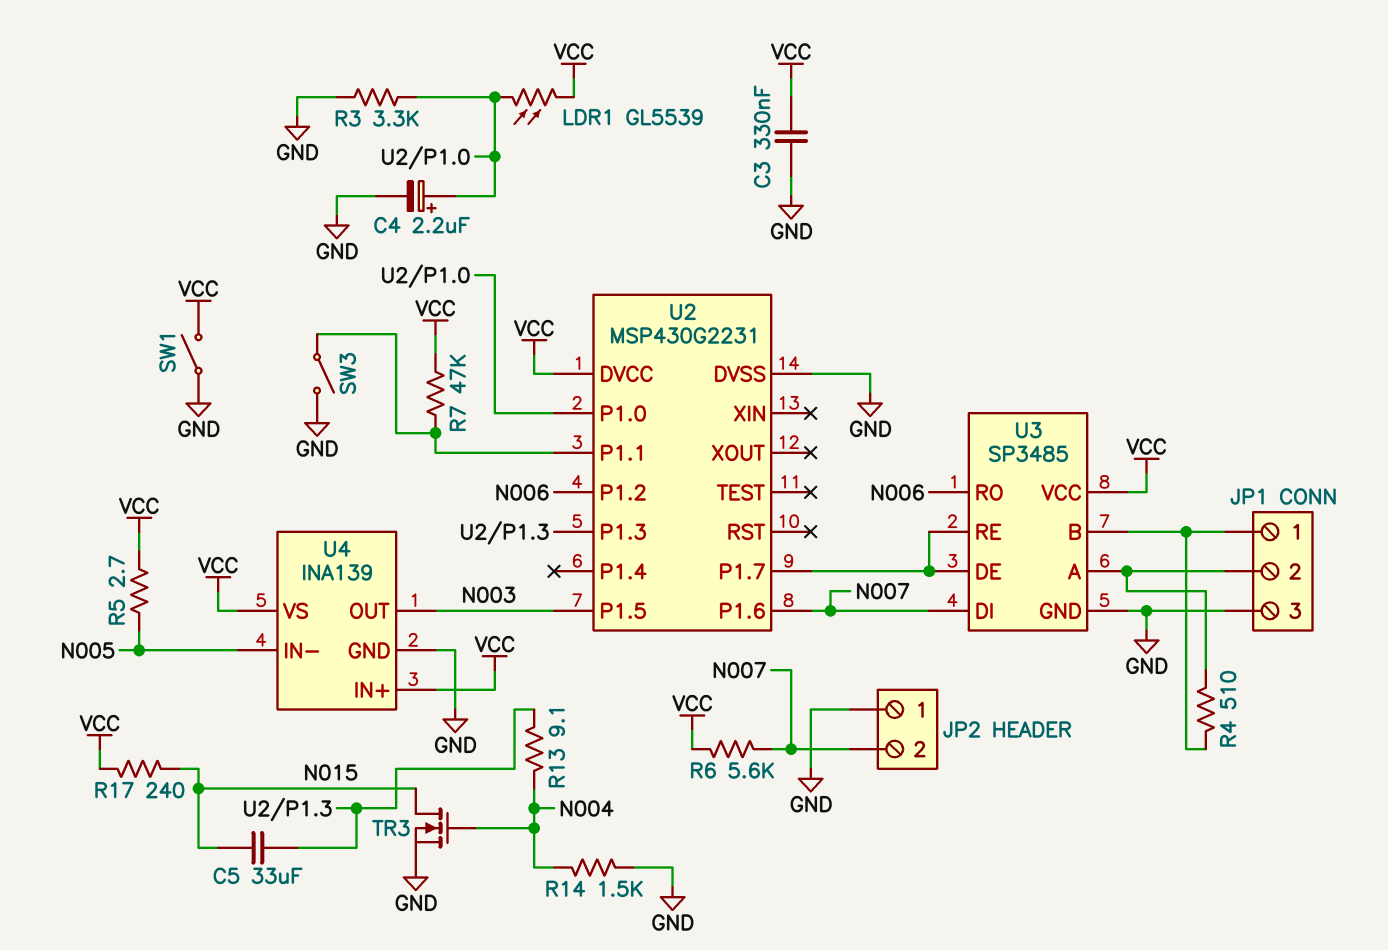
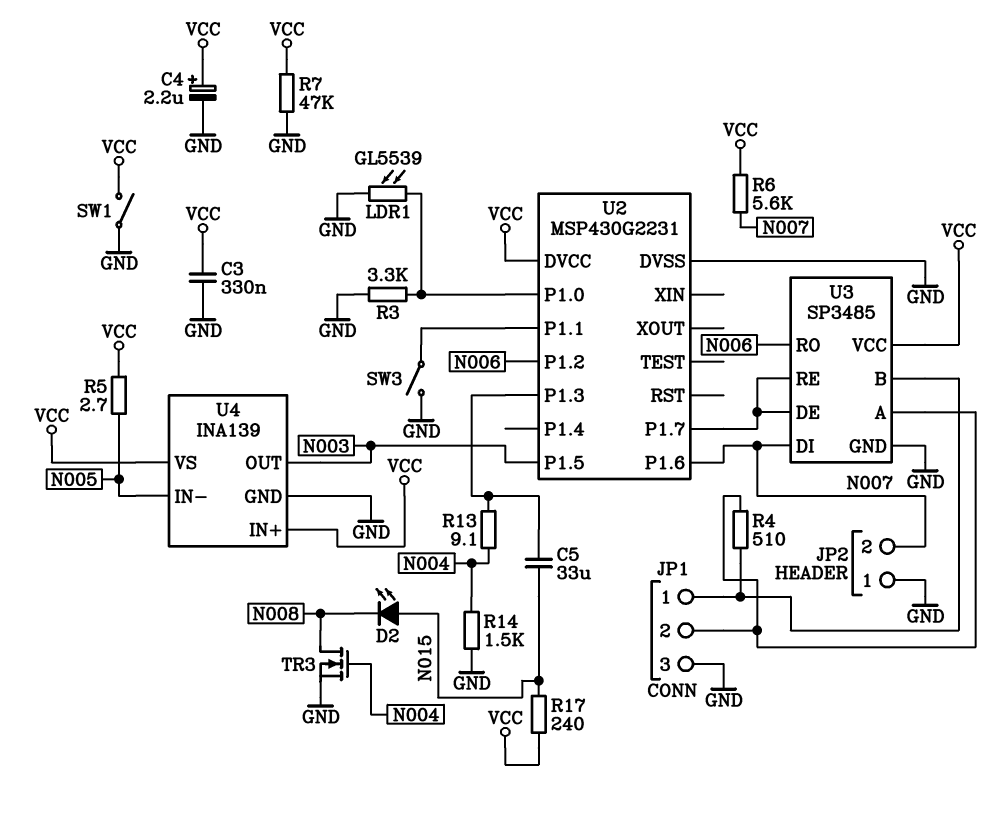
C4: 2.2uF (plus U2/P1.0, minus GND) -> 2.2uF (plus VCC, minus GND)
D2: none -> LED (A N015, K N008)
LDR1: GL5539 (U2/P1.0, VCC) -> GL5539 (GND, U2/P1.0)
R7: 47k (U2/P1.1, VCC) -> 47k (GND, VCC)
TR3: NMOS (G N004, D N015, S GND) -> NMOS (G N004, D N008, S GND)

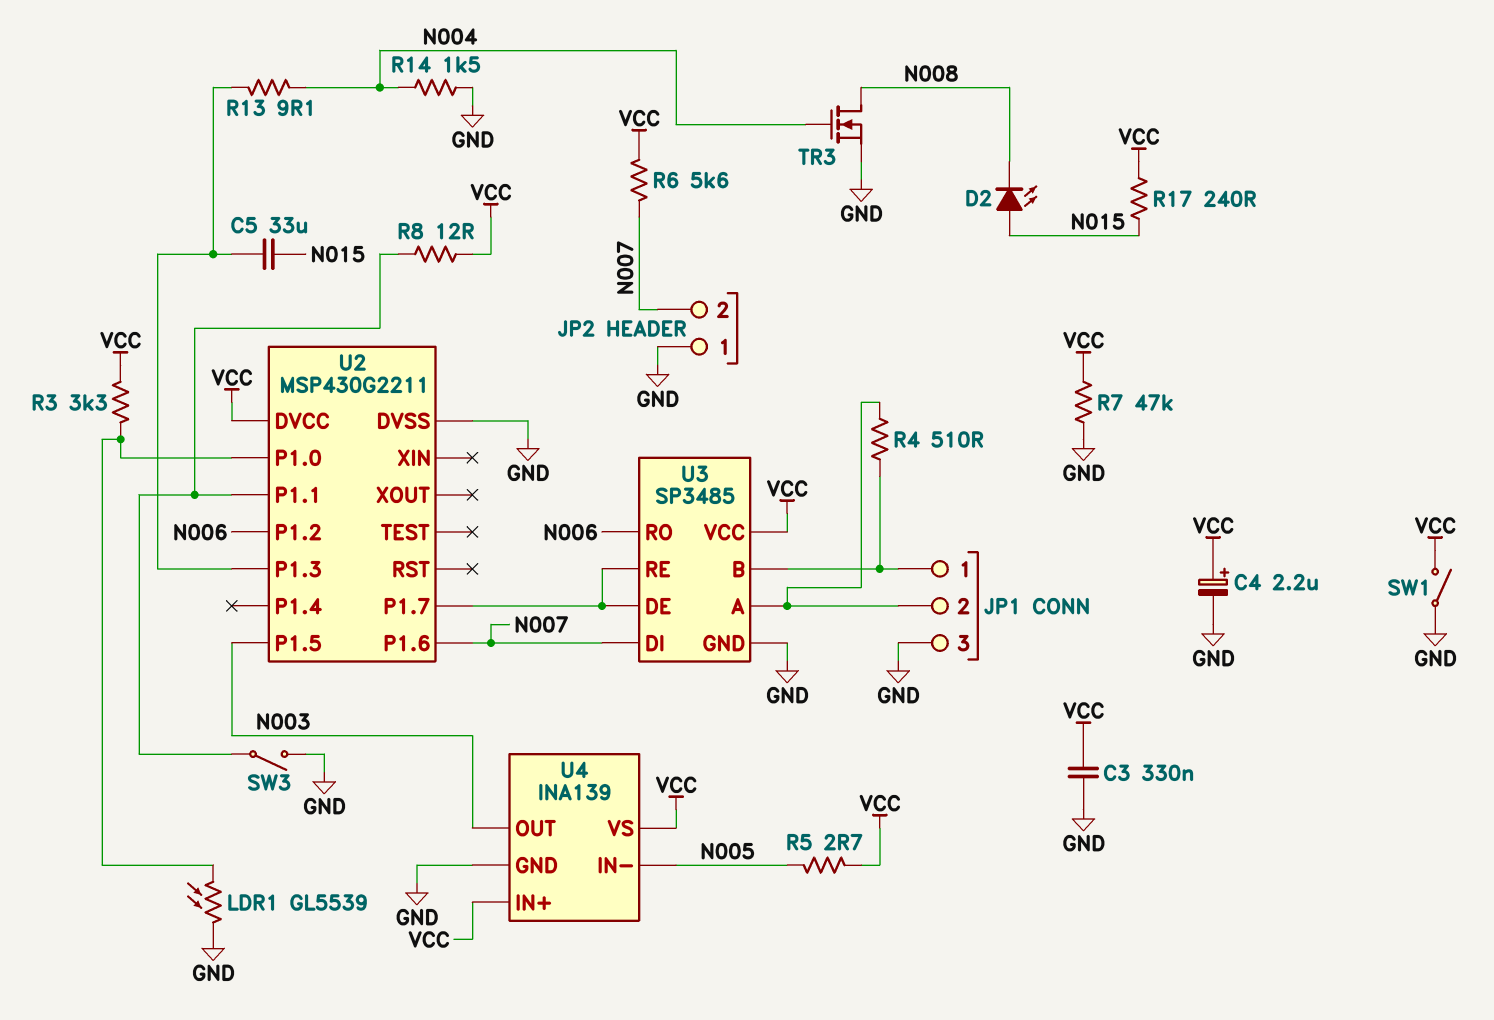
R3: 3.3k (GND, U2/P1.0) -> 3.3k (U2/P1.0, VCC)
R8: none -> 12 (U2/P1.1, VCC)
U2: MSP430G2231 -> MSP430G2211

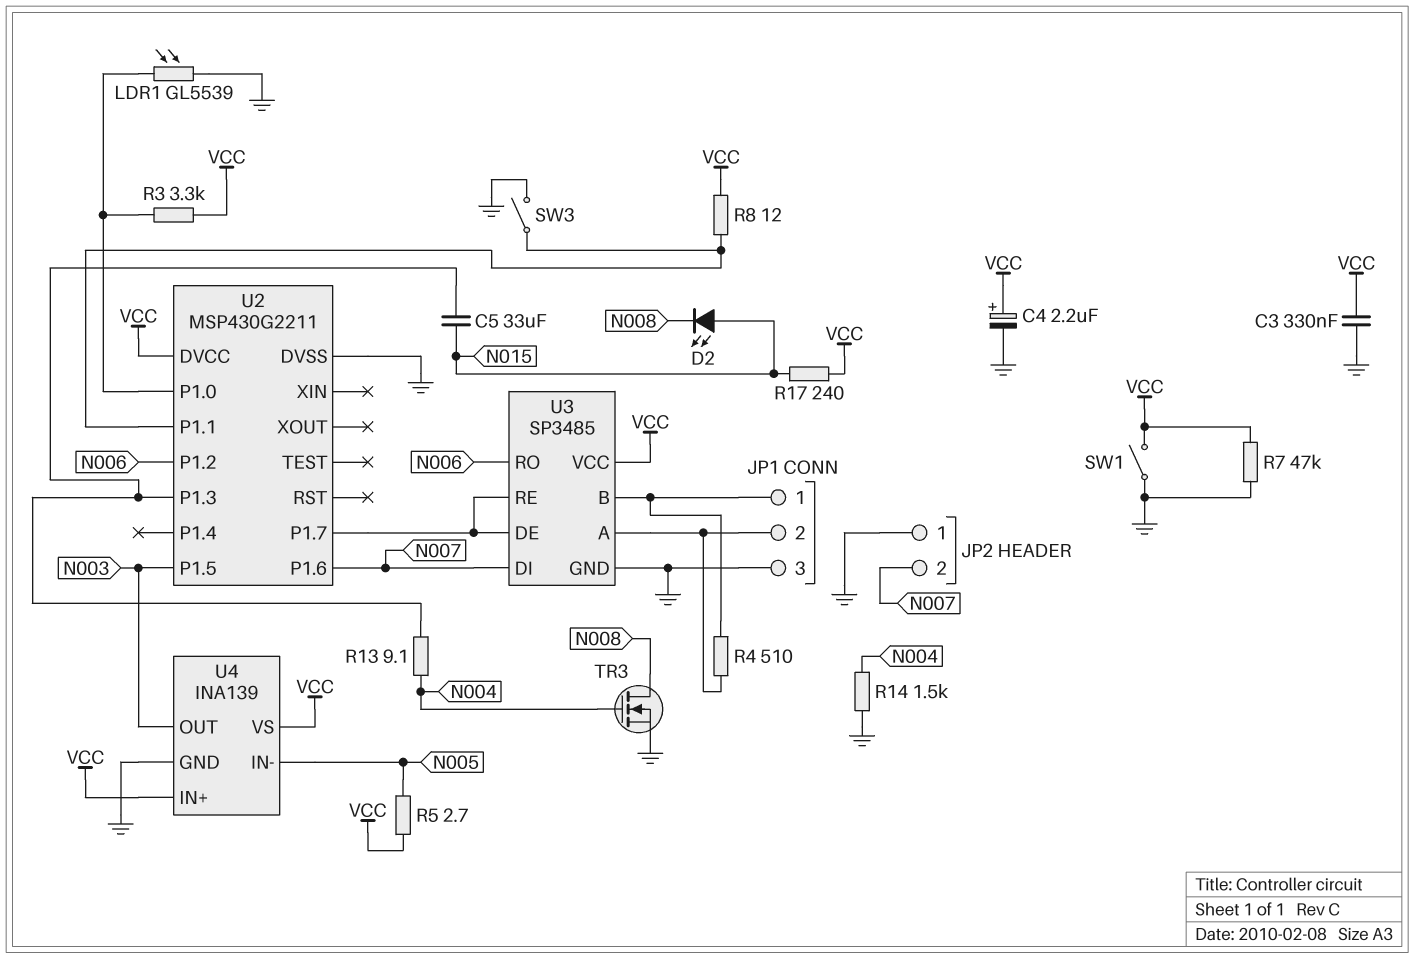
R6: 5.6k (N007, VCC) -> none

